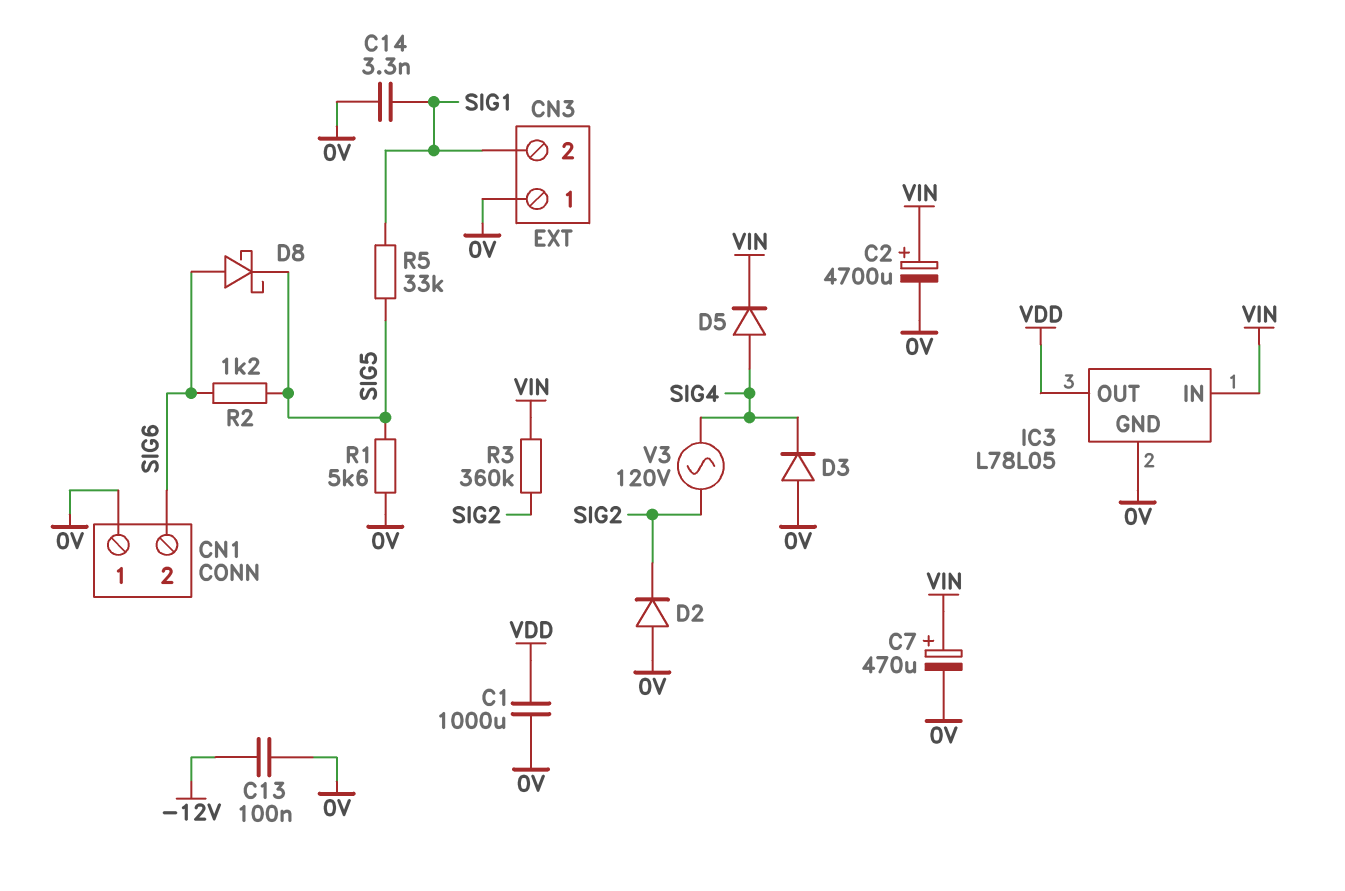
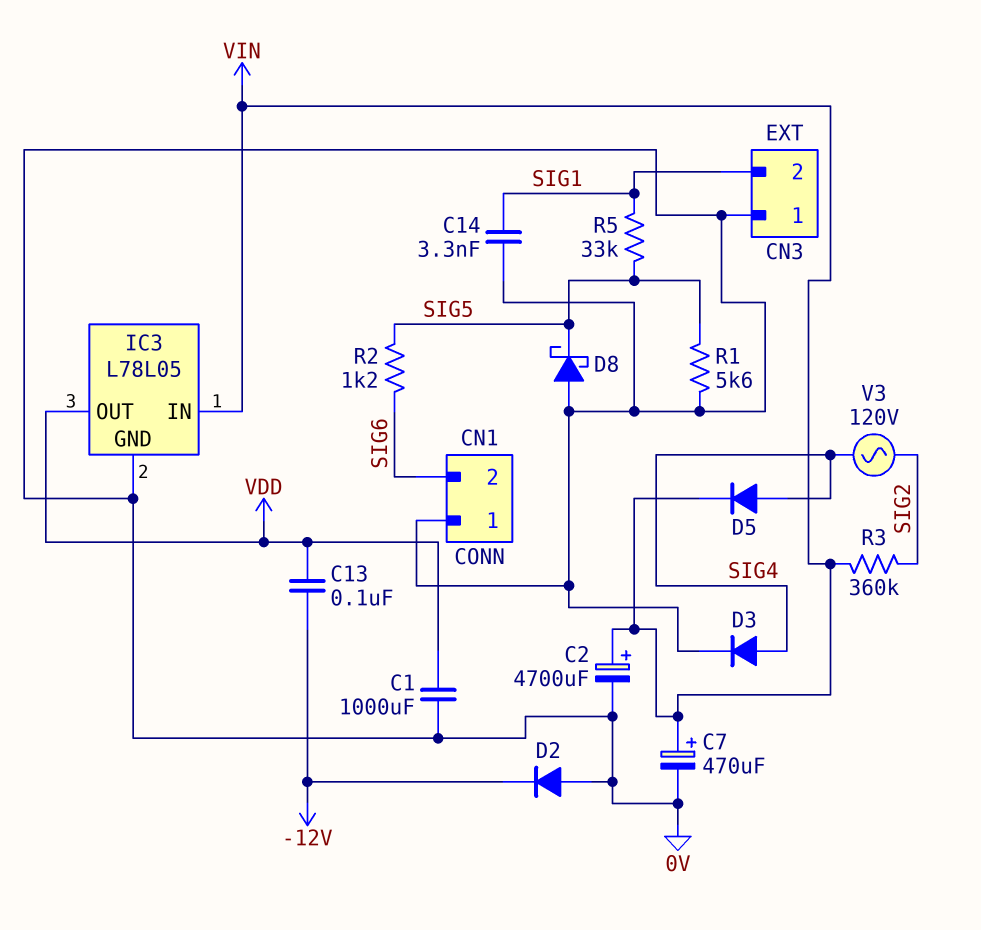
C13: 100nF (-12V, 0V) -> 100nF (-12V, VDD)
D2: diode (A 0V, K SIG2) -> diode (A 0V, K -12V)
D3: diode (A 0V, K SIG4) -> diode (A SIG4, K 0V)
D8: schottky (A SIG6, K SIG5) -> schottky (A 0V, K SIG5)

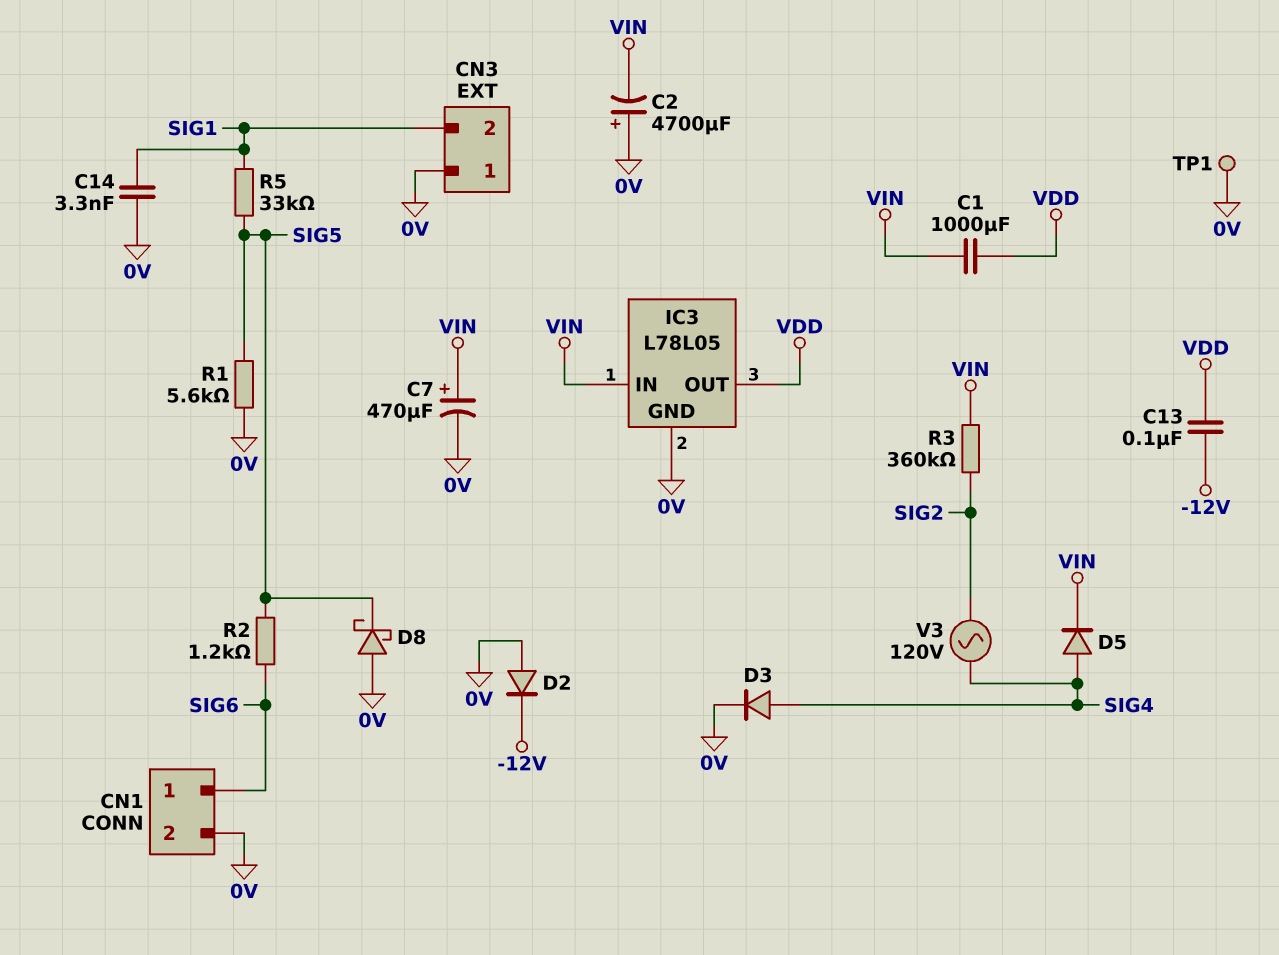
C1: 1000uF (0V, VDD) -> 1000uF (VDD, VIN)
C2: 4700uF (plus VIN, minus 0V) -> 4700uF (plus 0V, minus VIN)
CN1 pin 1: 0V -> SIG6
CN1 pin 2: SIG6 -> 0V
TP1: none -> test point (0V)

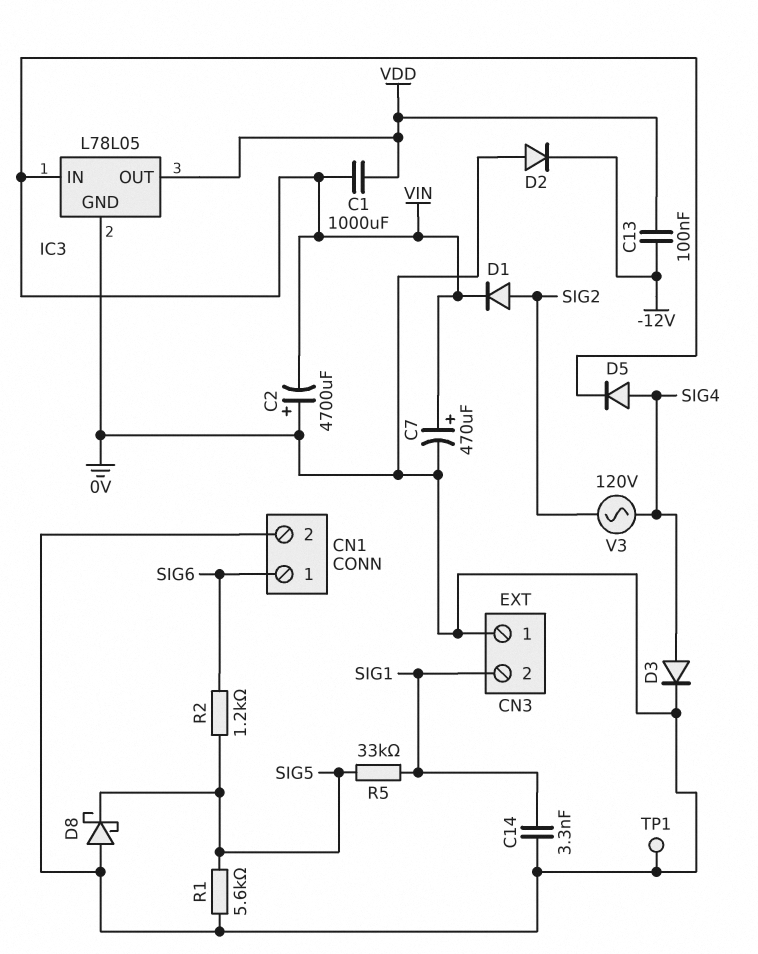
D1: none -> diode (A SIG2, K VIN)
R3: 360k (SIG2, VIN) -> none

